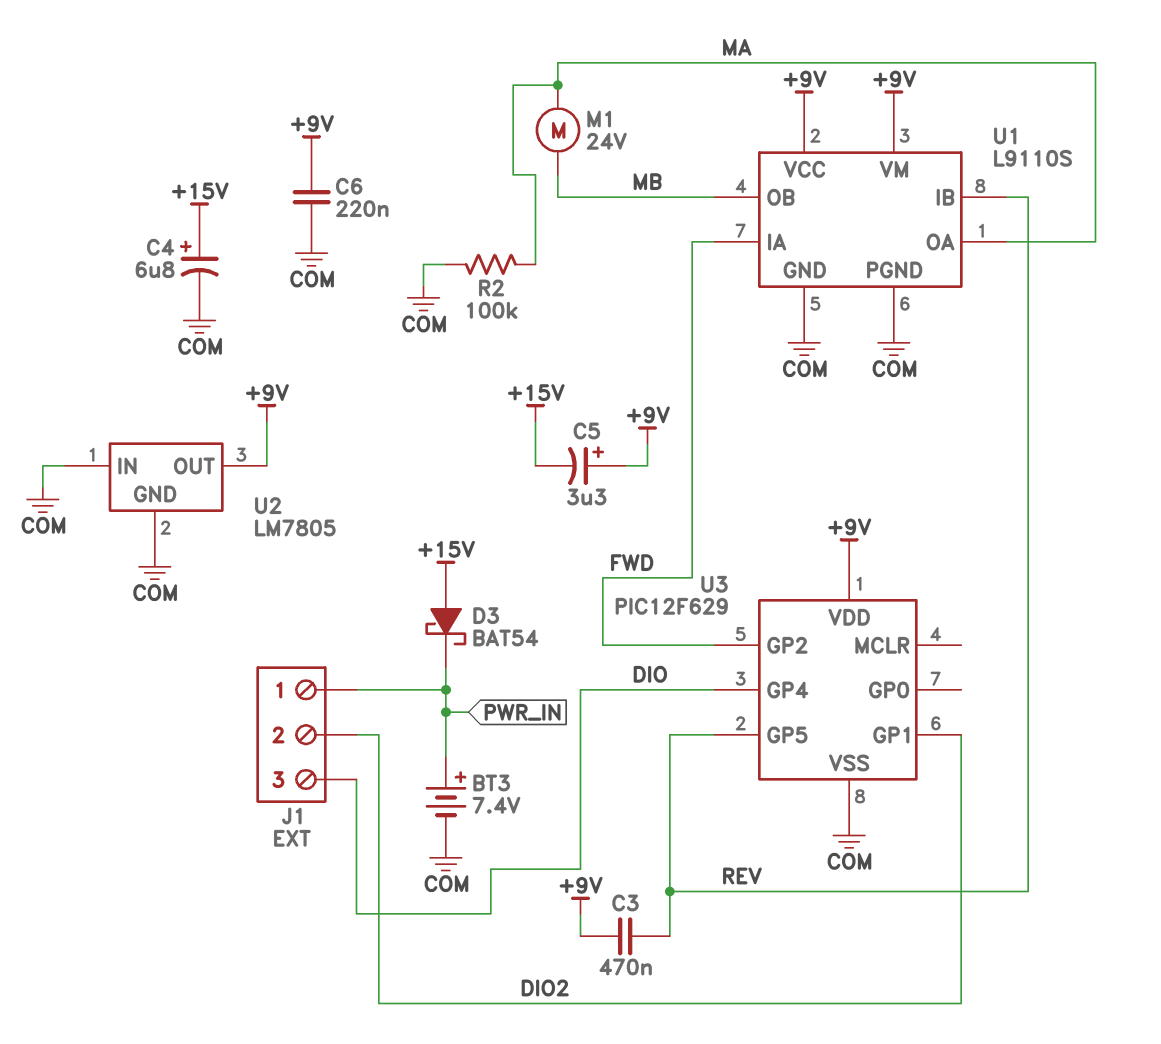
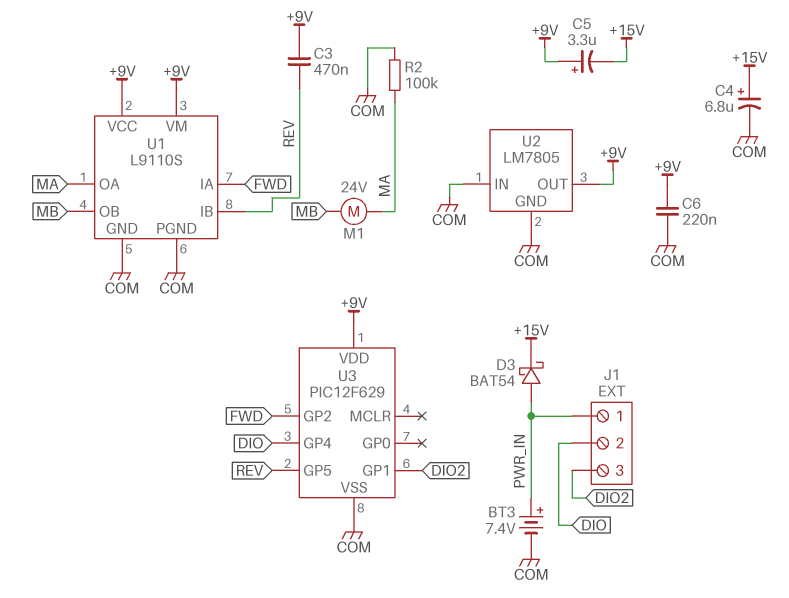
D3: schottky BAT54 (A +15V, K PWR_IN) -> schottky BAT54 (A PWR_IN, K +15V)
J1 pin 2: DIO2 -> DIO
J1 pin 3: DIO -> DIO2

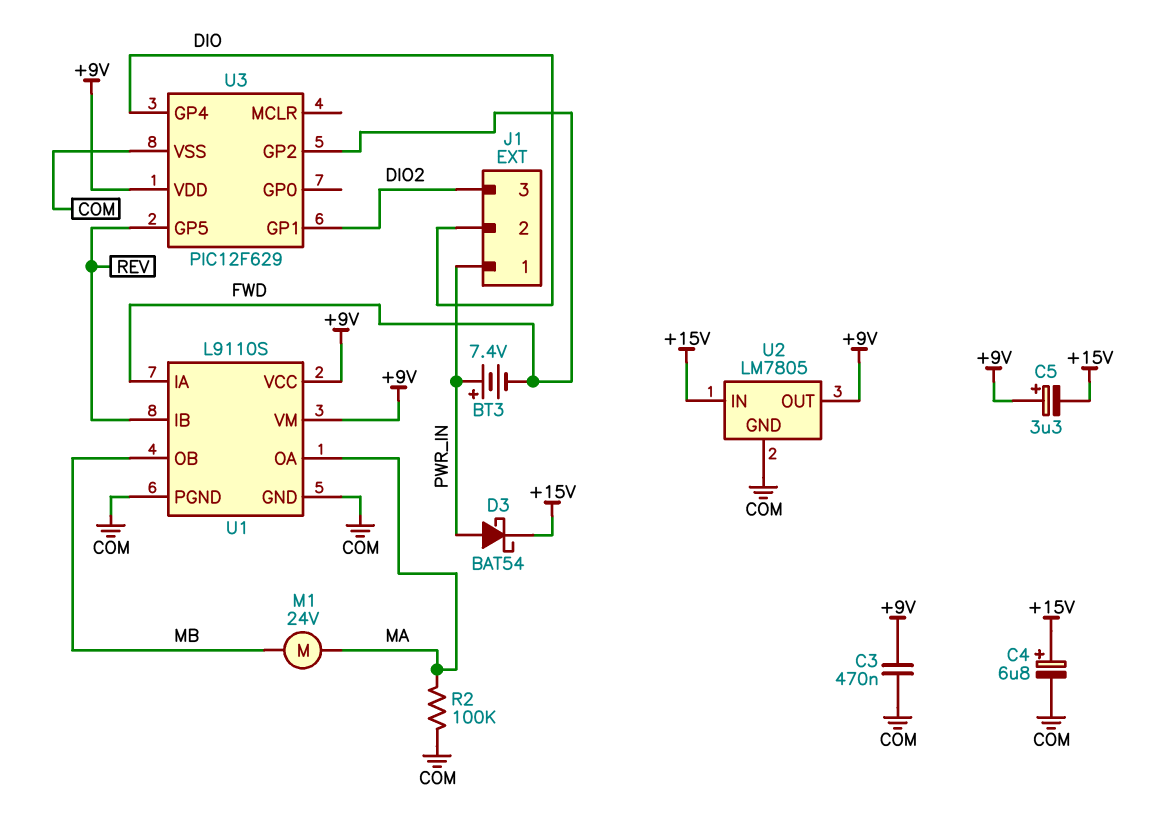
BT3: 7.4V (plus PWR_IN, minus COM) -> 7.4V (plus PWR_IN, minus FWD)
C3: 470nF (+9V, REV) -> 470nF (+9V, COM)
C6: 220nF (+9V, COM) -> none
U2 pin IN: COM -> +15V

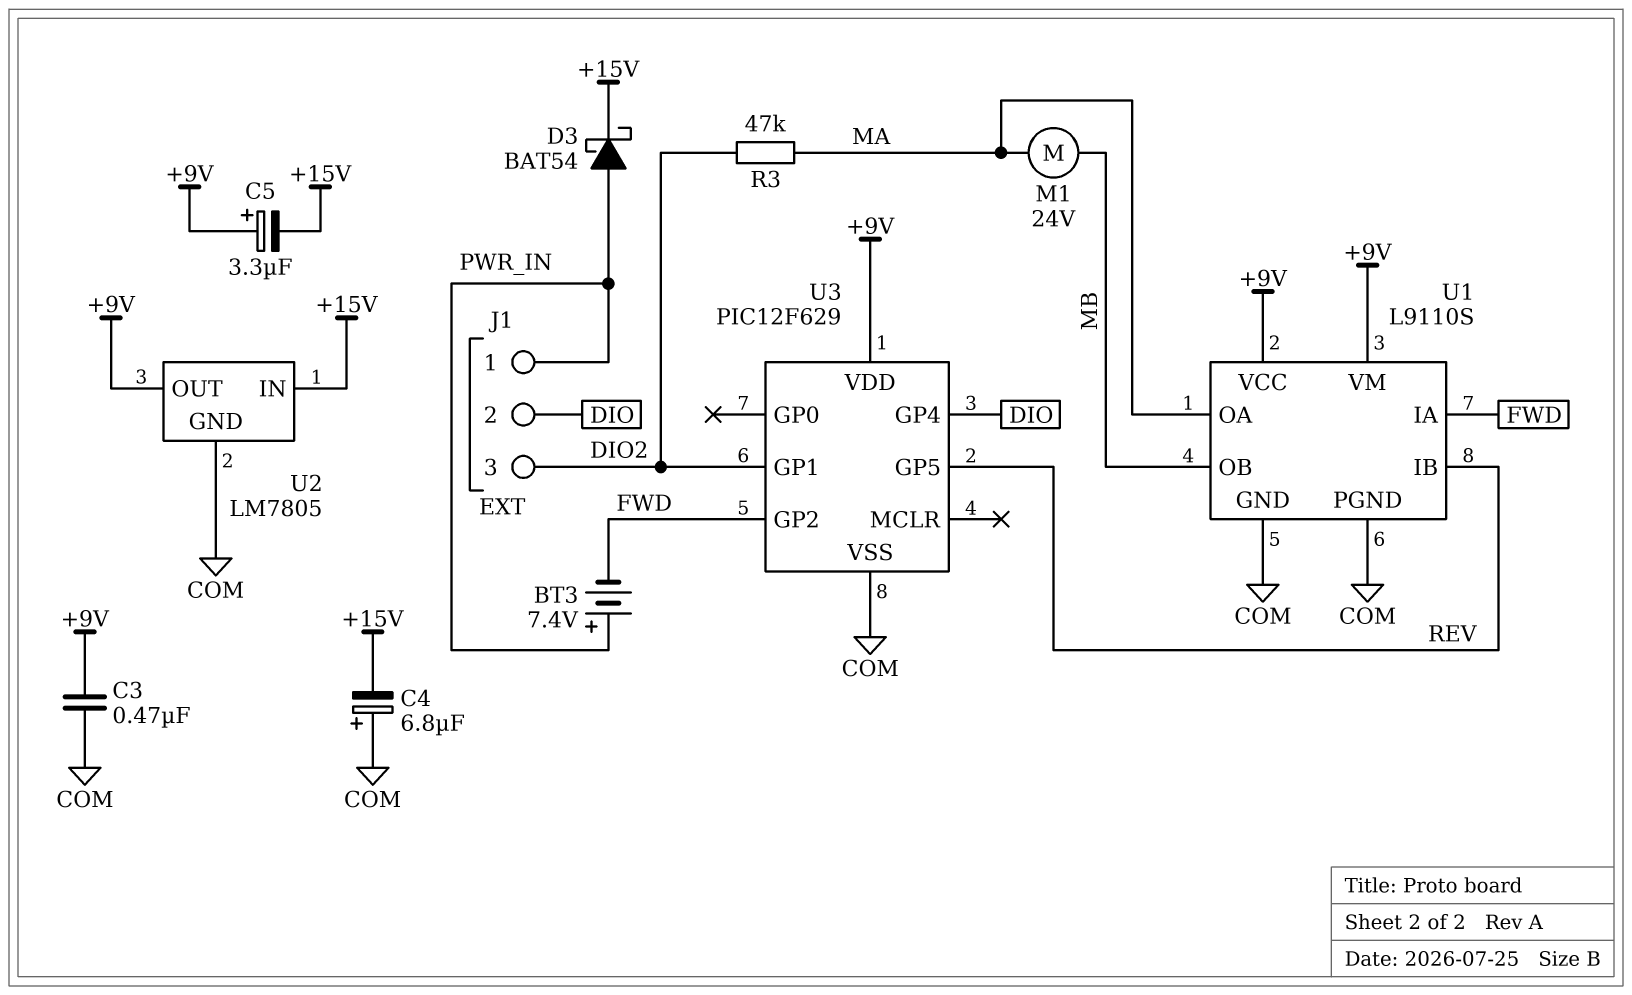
C4: 6.8uF (plus +15V, minus COM) -> 6.8uF (plus COM, minus +15V)
R2: 100k (COM, MA) -> none
R3: none -> 47k (DIO2, MA)

